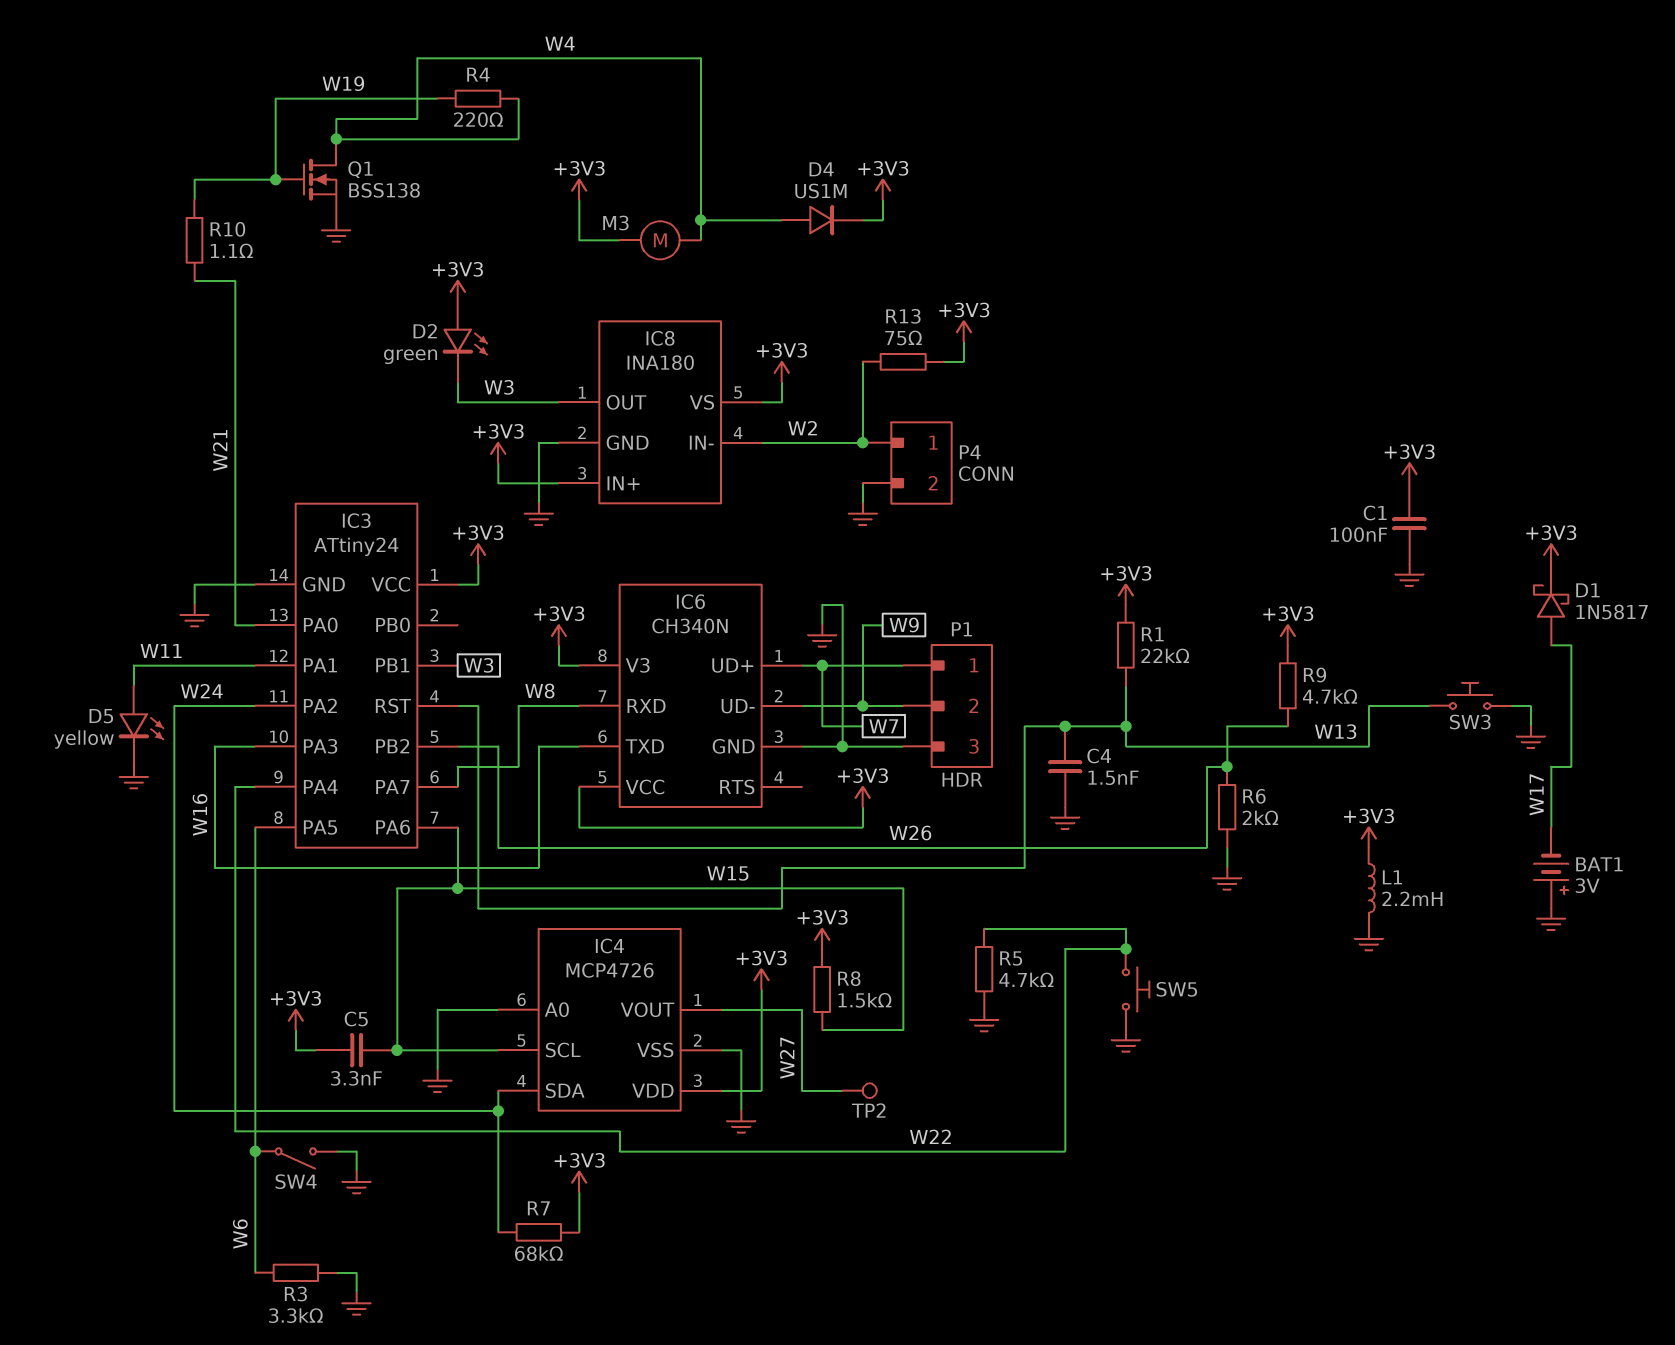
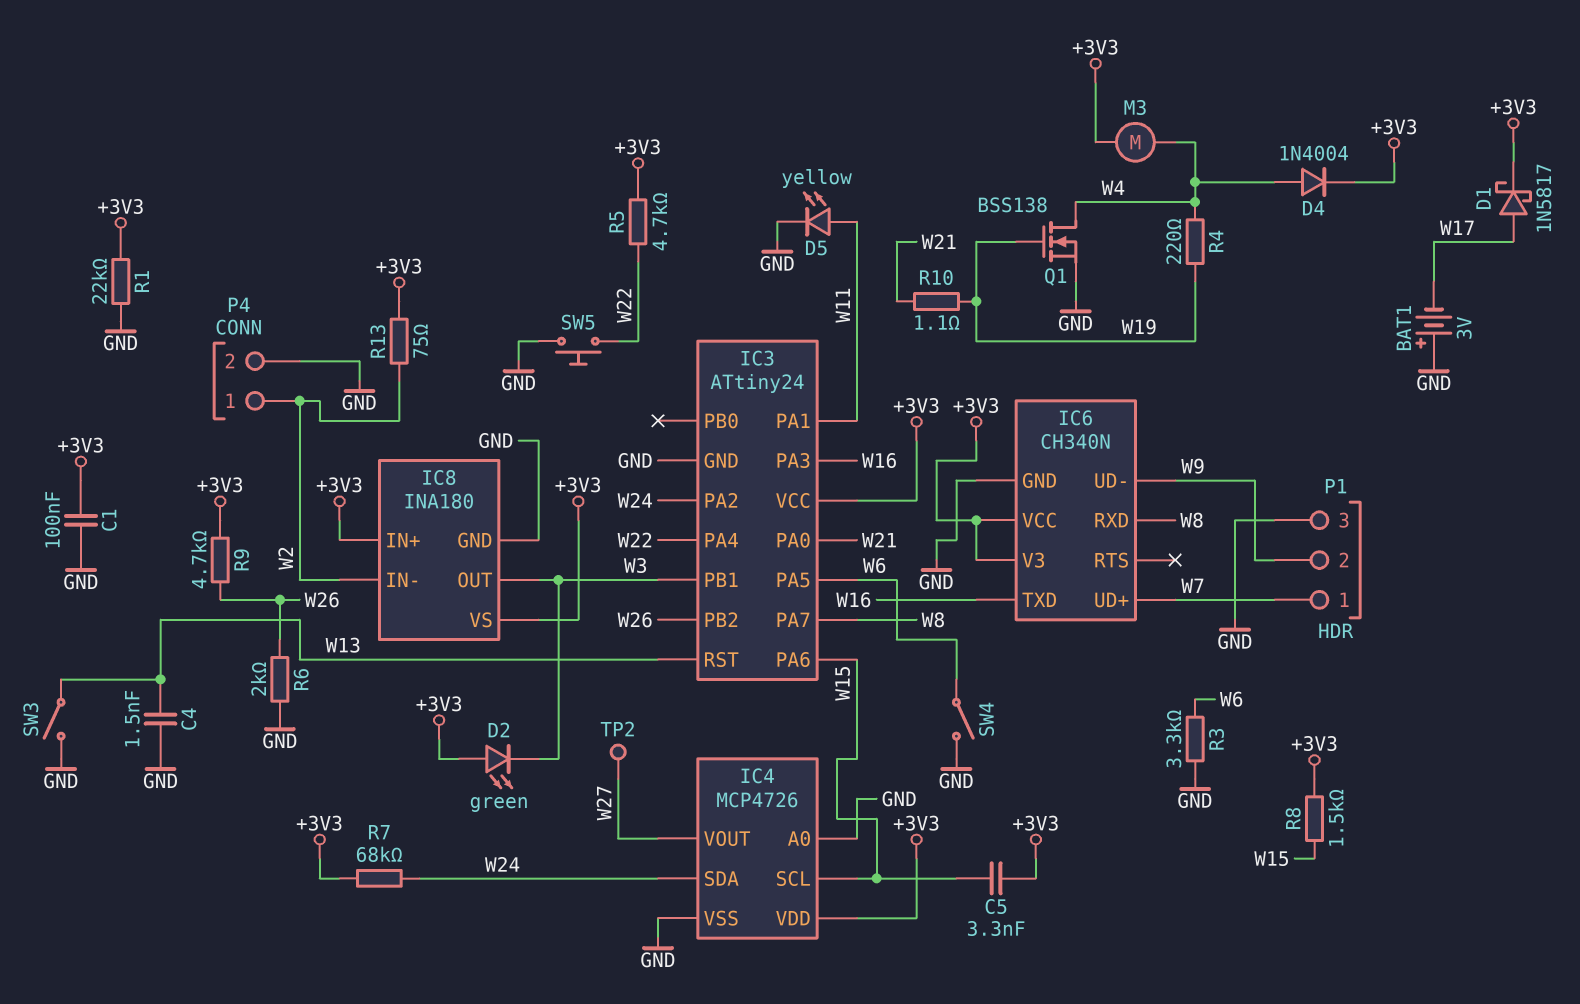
D4: diode US1M (A W4, K +3V3) -> diode 1N4004 (A W4, K +3V3)
L1: 2.2mH (+3V3, GND) -> none
R1: 22k (+3V3, W13) -> 22k (+3V3, GND)
R5: 4.7k (GND, W22) -> 4.7k (+3V3, W22)
SW3: button (GND, W13) -> switch (GND, W13)

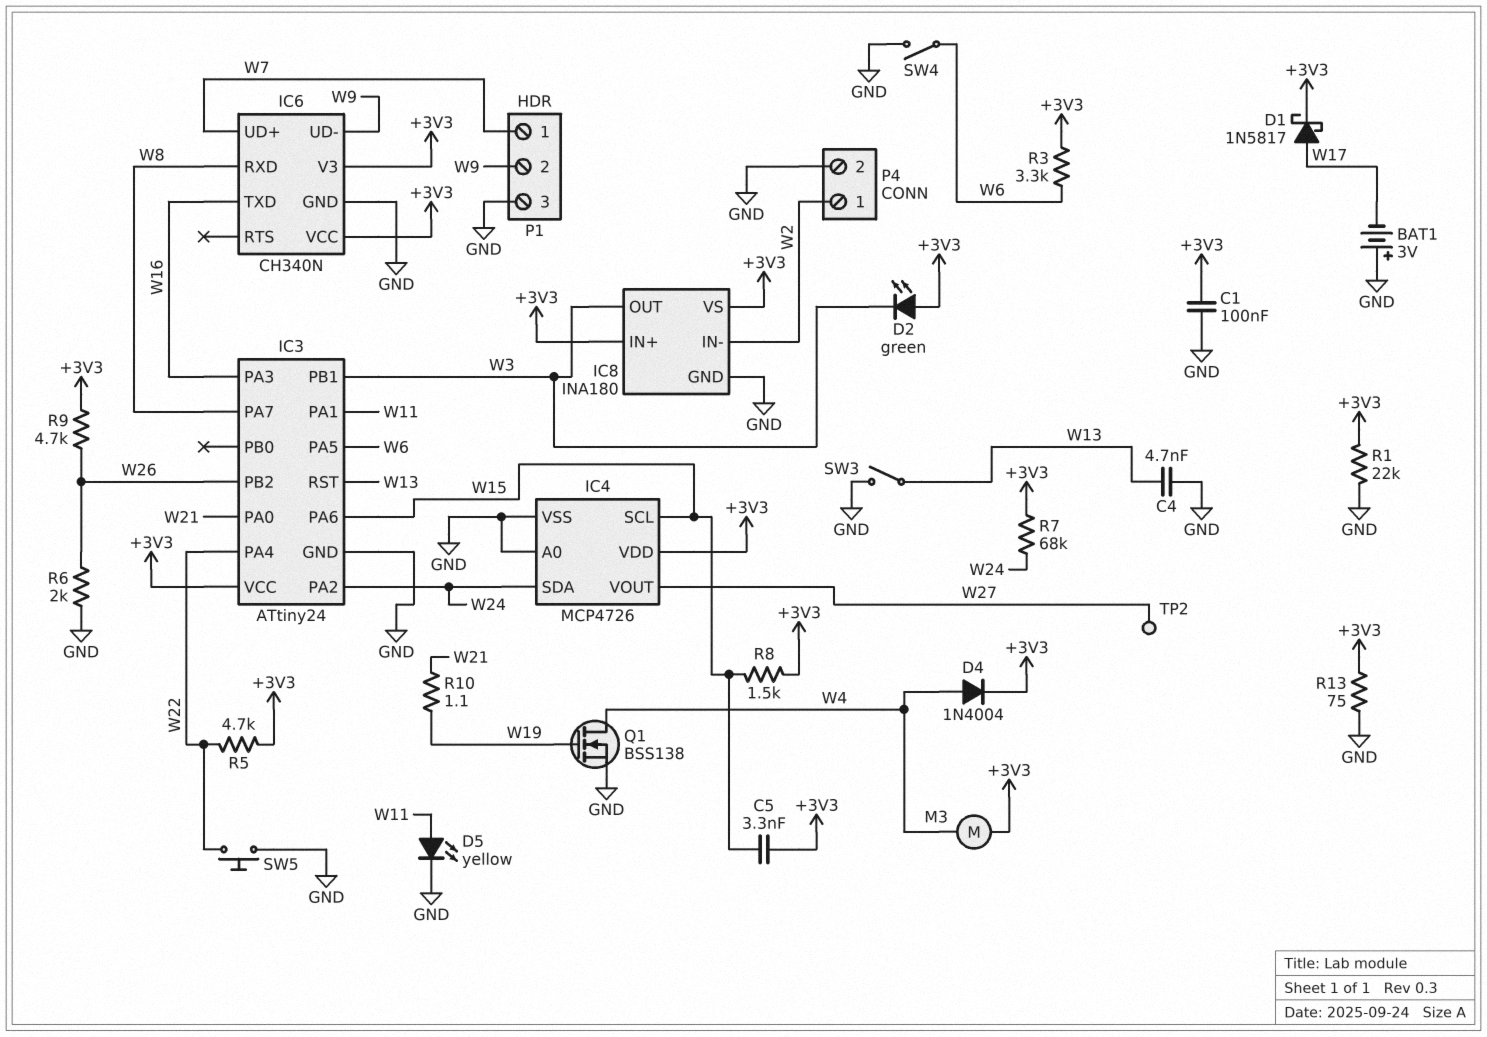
C4: 1.5nF (GND, W13) -> 4.7nF (GND, W13)
R3: 3.3k (GND, W6) -> 3.3k (+3V3, W6)
R4: 220 (W4, W19) -> none
R13: 75 (+3V3, W2) -> 75 (+3V3, GND)

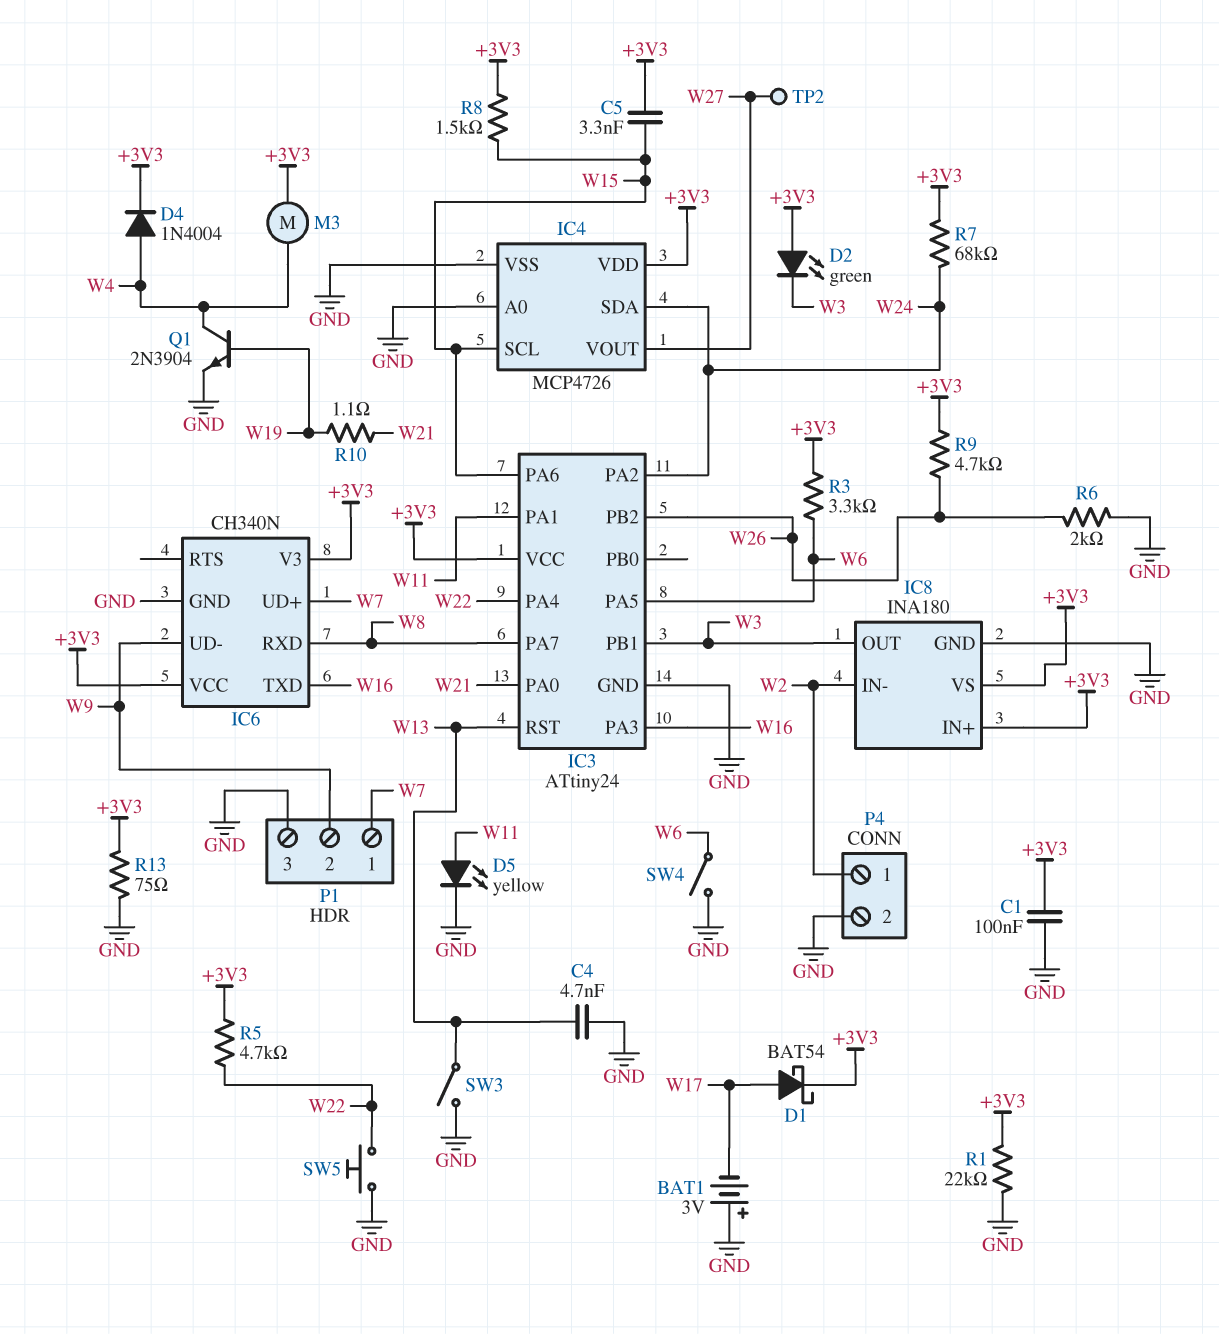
D1: schottky 1N5817 (A W17, K +3V3) -> schottky BAT54 (A W17, K +3V3)
Q1: NMOS BSS138 (G W19, D W4, S GND) -> NPN 2N3904 (B W19, C W4, E GND)

